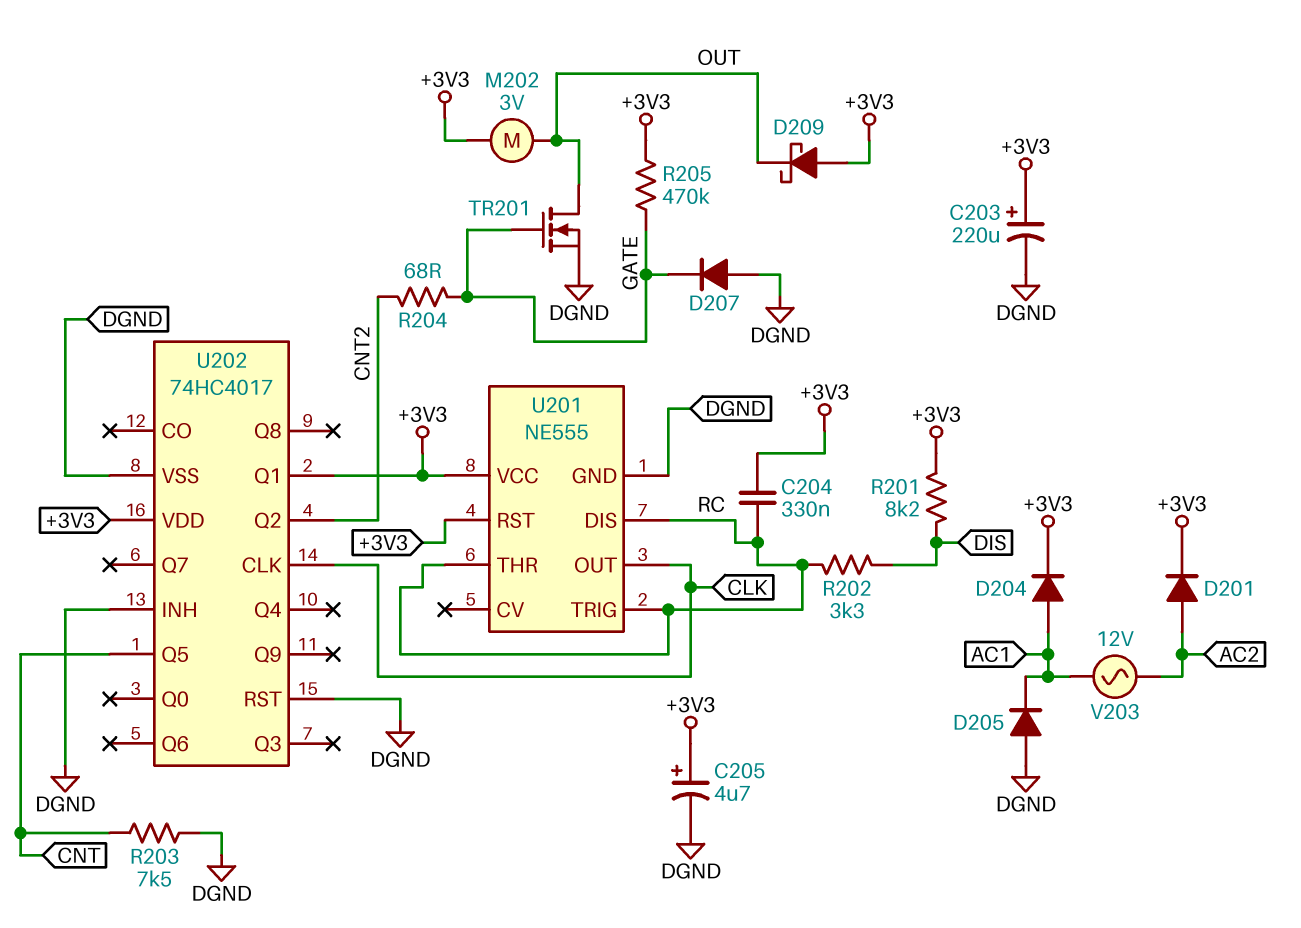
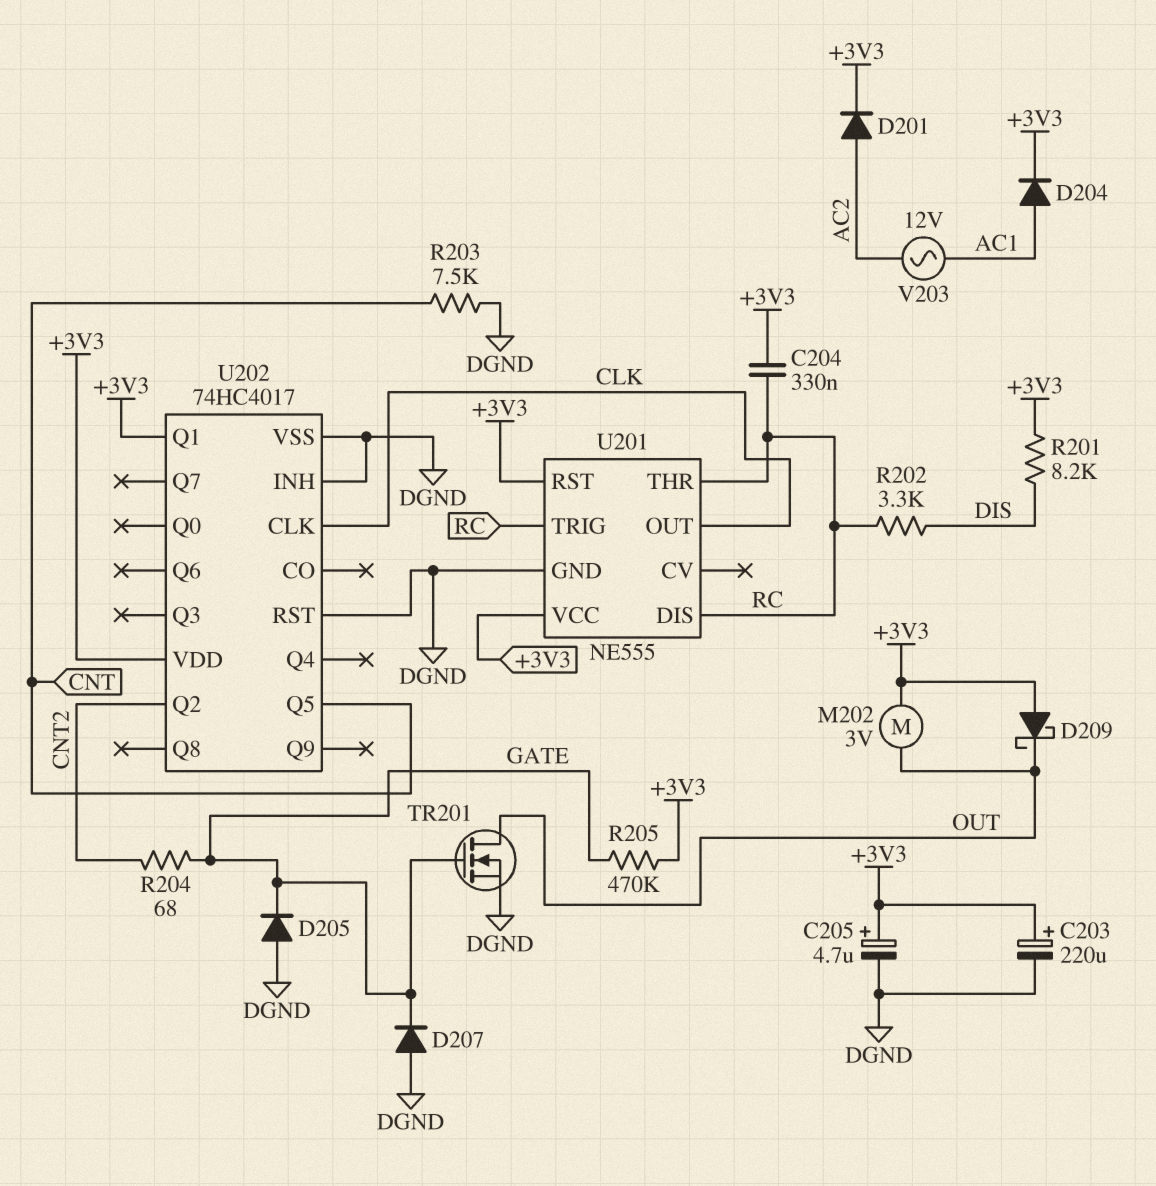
D205: diode (A DGND, K AC1) -> diode (A DGND, K GATE)

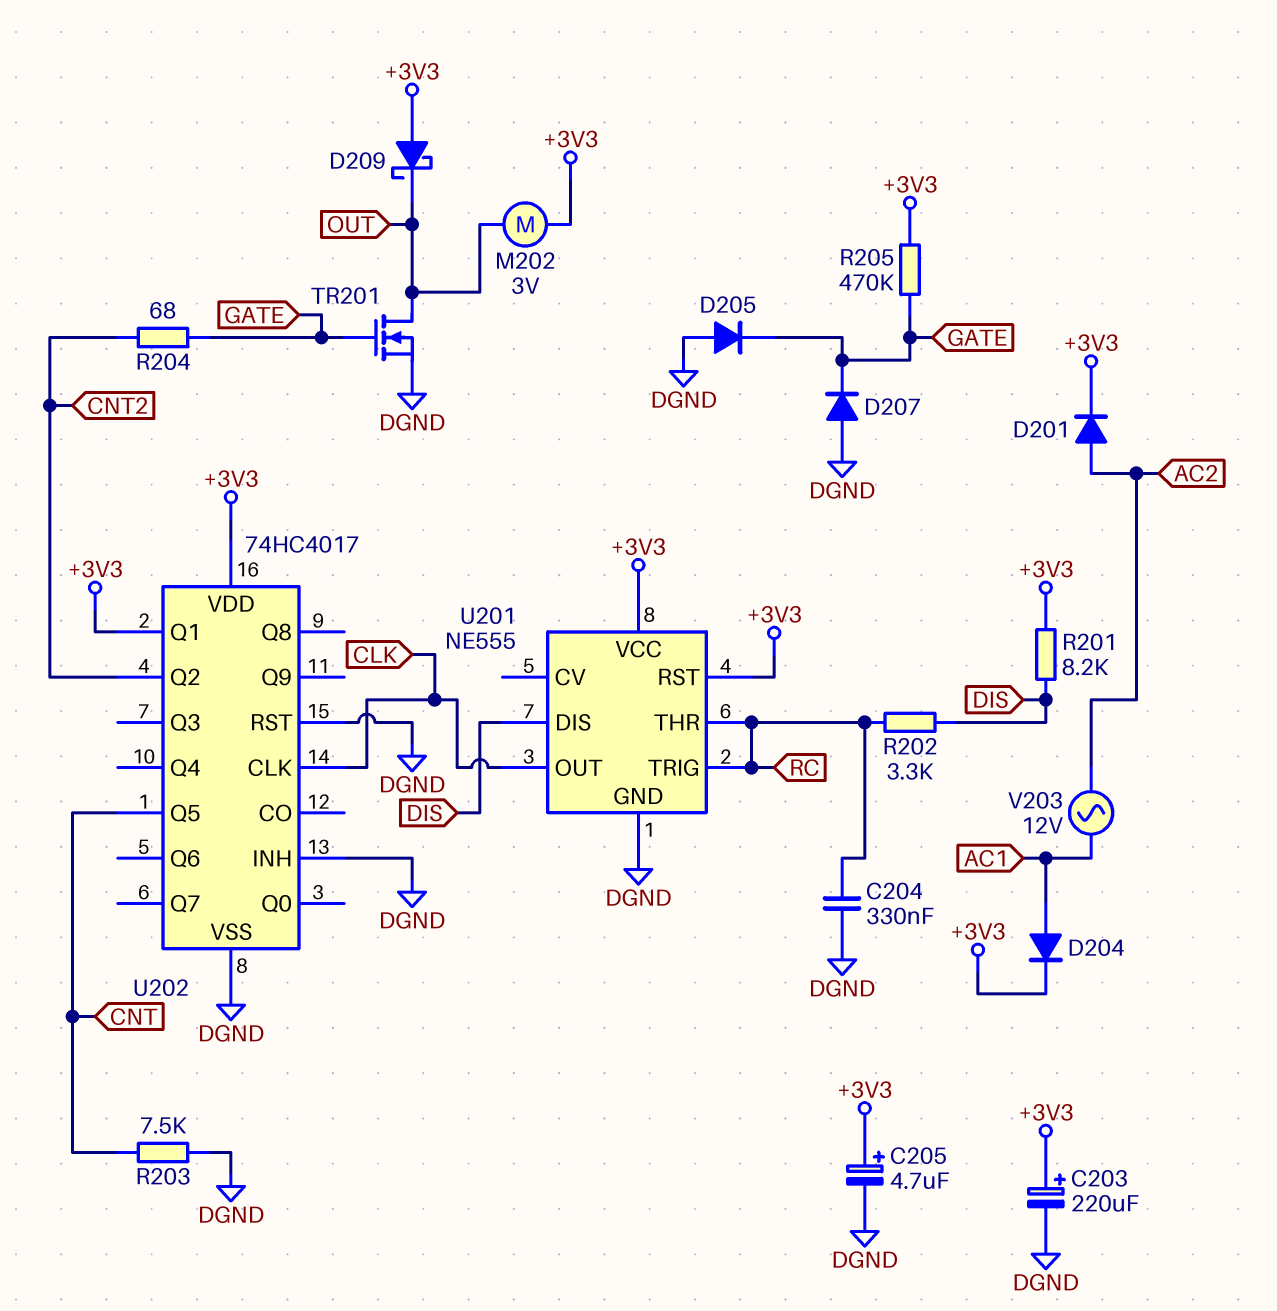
C204: 330nF (+3V3, RC) -> 330nF (DGND, RC)
U201 pin DIS: RC -> DIS

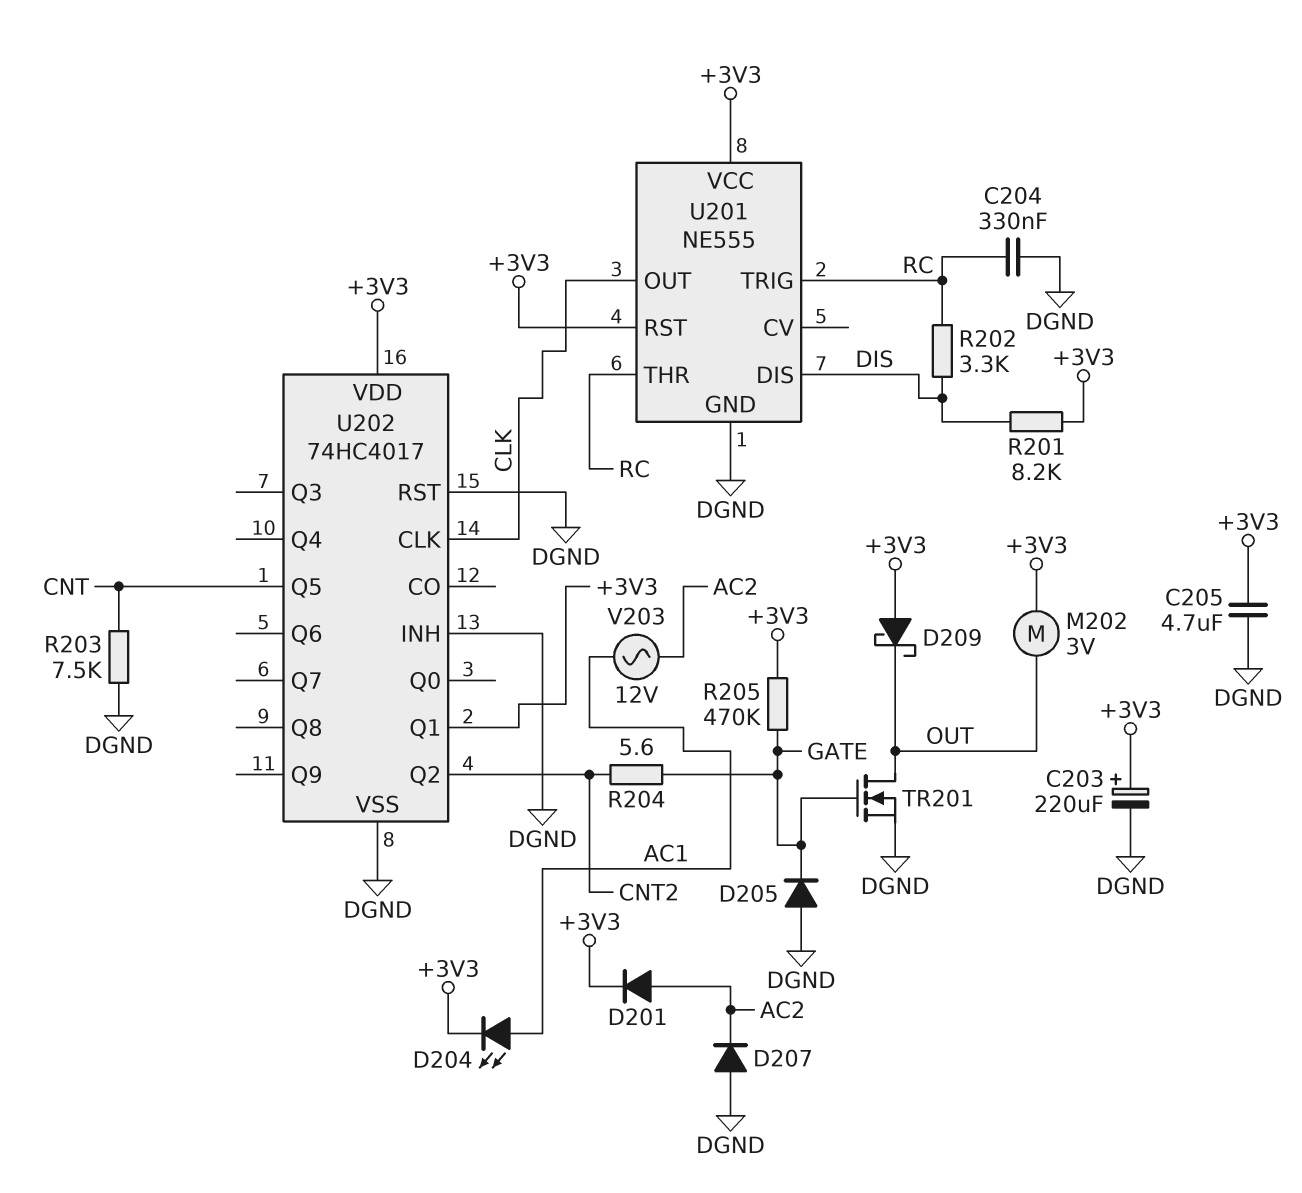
C205: 4.7uF (plus +3V3, minus DGND) -> 4.7uF (+3V3, DGND)
D204: diode (A AC1, K +3V3) -> LED (A AC1, K +3V3)
D207: diode (A DGND, K GATE) -> diode (A DGND, K AC2)
R204: 68 (CNT2, GATE) -> 5.6 (CNT2, GATE)

